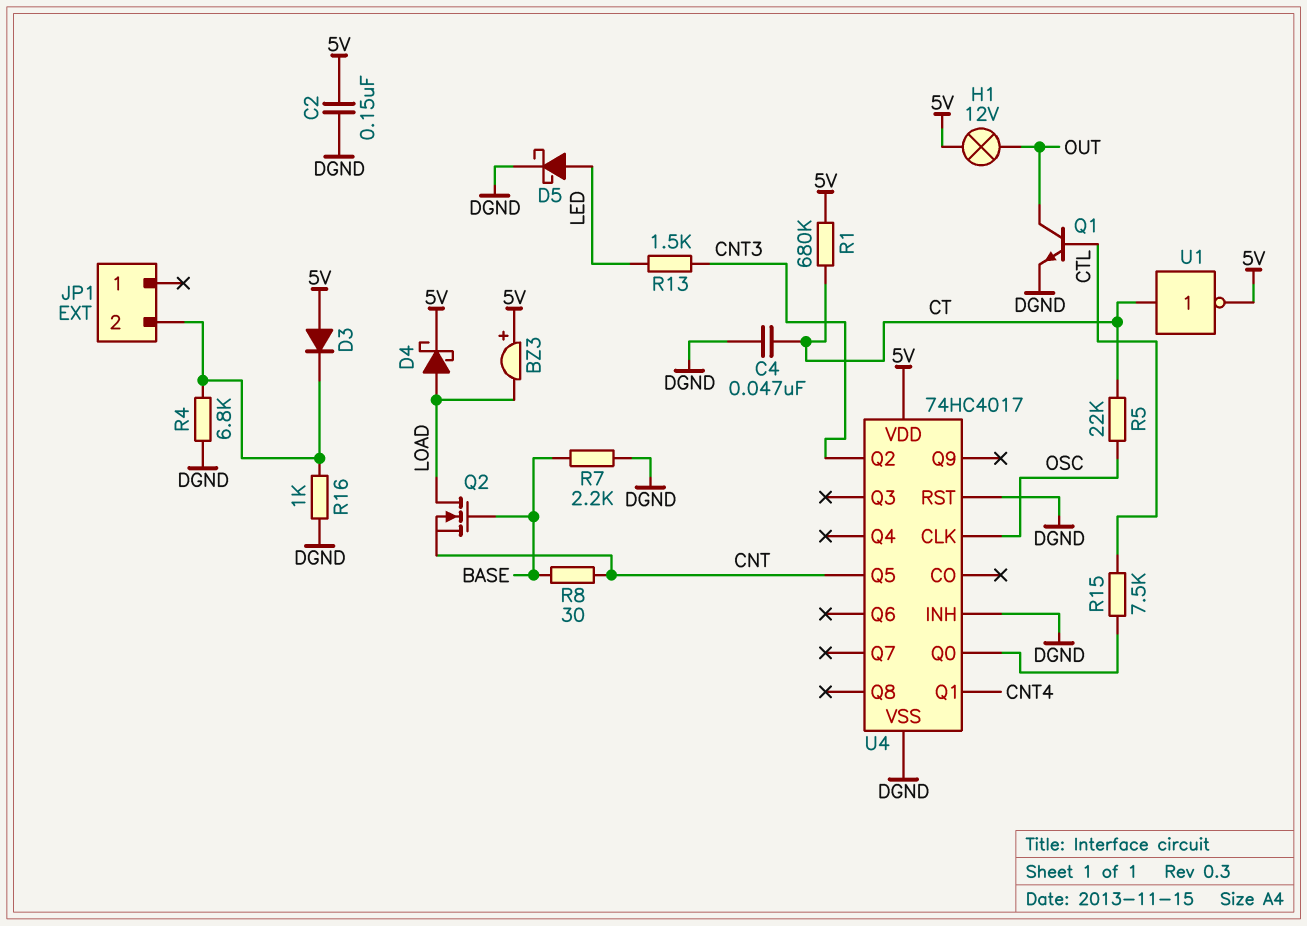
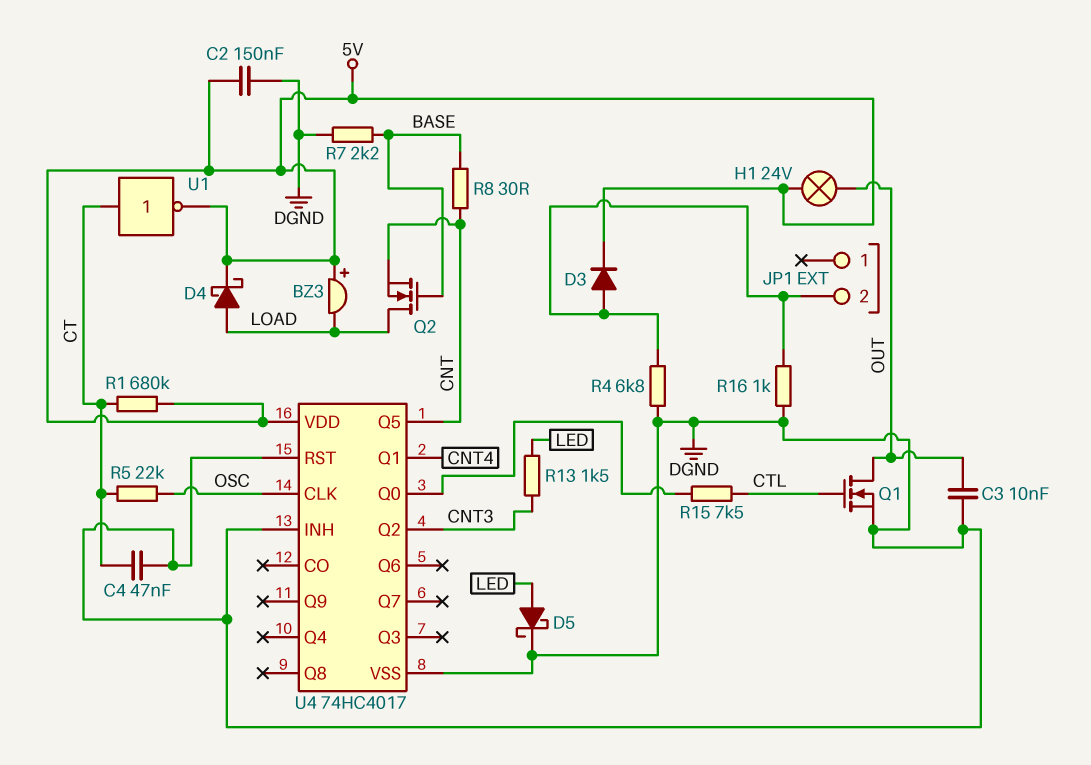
C3: none -> 10nF (DGND, OUT)
D3: diode (A 5V, K JP1/2) -> diode (A JP1/2, K 5V)
H1: lamp 12V (5V, OUT) -> lamp 24V (5V, OUT)
Q1: NPN (B CTL, C OUT, E DGND) -> NMOS (G CTL, D OUT, S DGND)

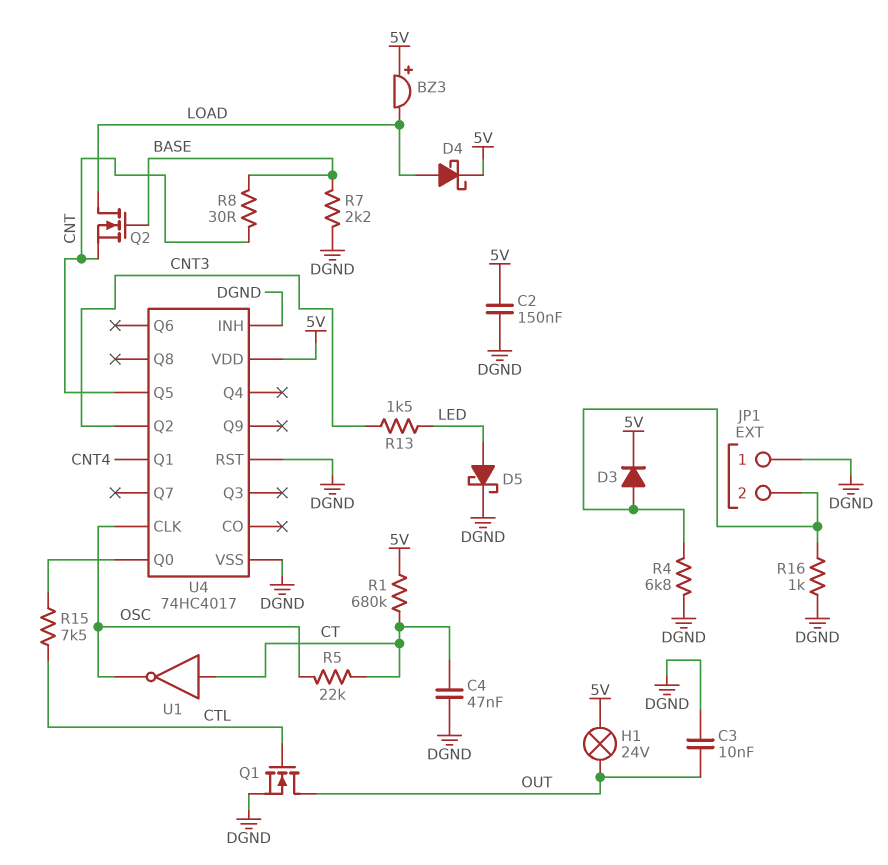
JP1 pin 1: none -> DGND
U1: NOT (in CT, out 5V) -> NOT (in CT, out OSC)

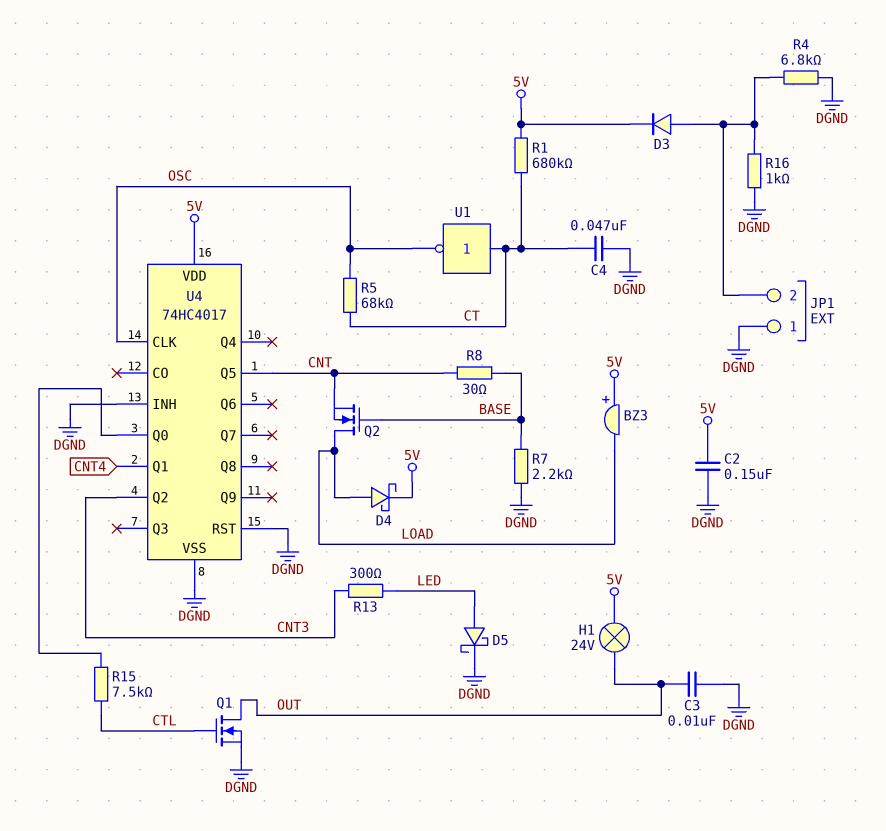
R5: 22k (CT, OSC) -> 68k (CT, OSC)
R13: 1.5k (CNT3, LED) -> 300 (CNT3, LED)

